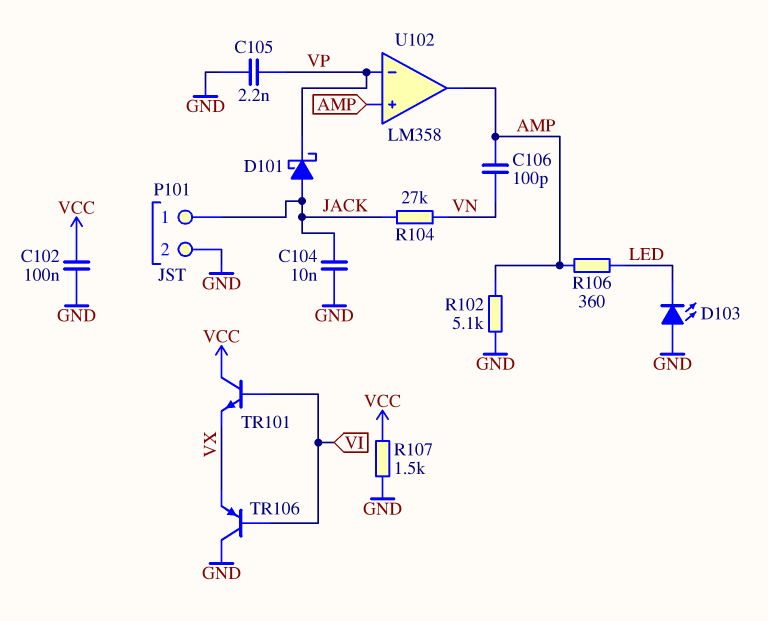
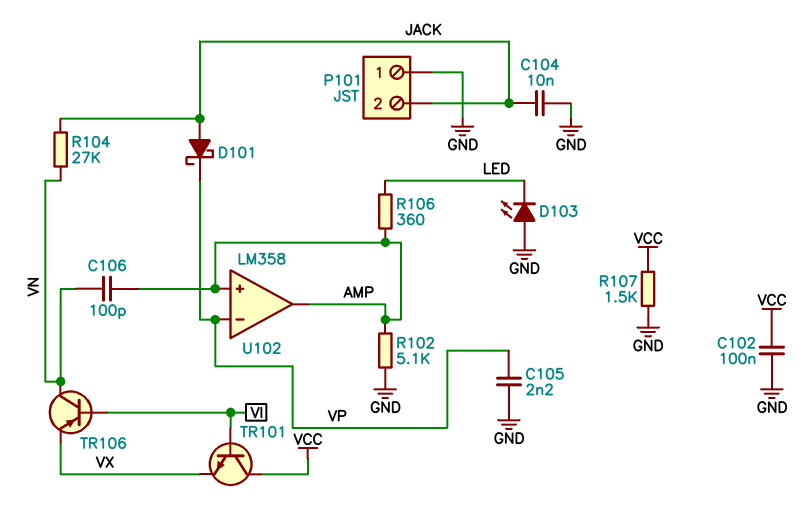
P101 pin 1: JACK -> GND
P101 pin 2: GND -> JACK
TR106: PNP (B VI, C GND, E VX) -> PNP (B VI, C VN, E VX)

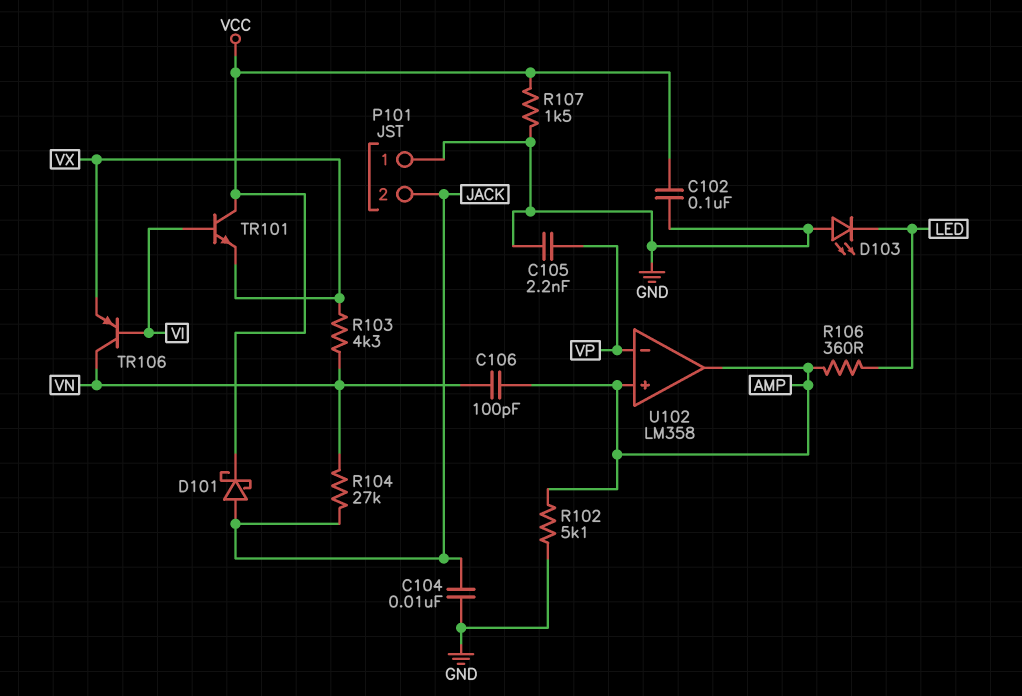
D101: schottky (A JACK, K VP) -> schottky (A JACK, K VCC)
R103: none -> 4.3k (VN, VX)

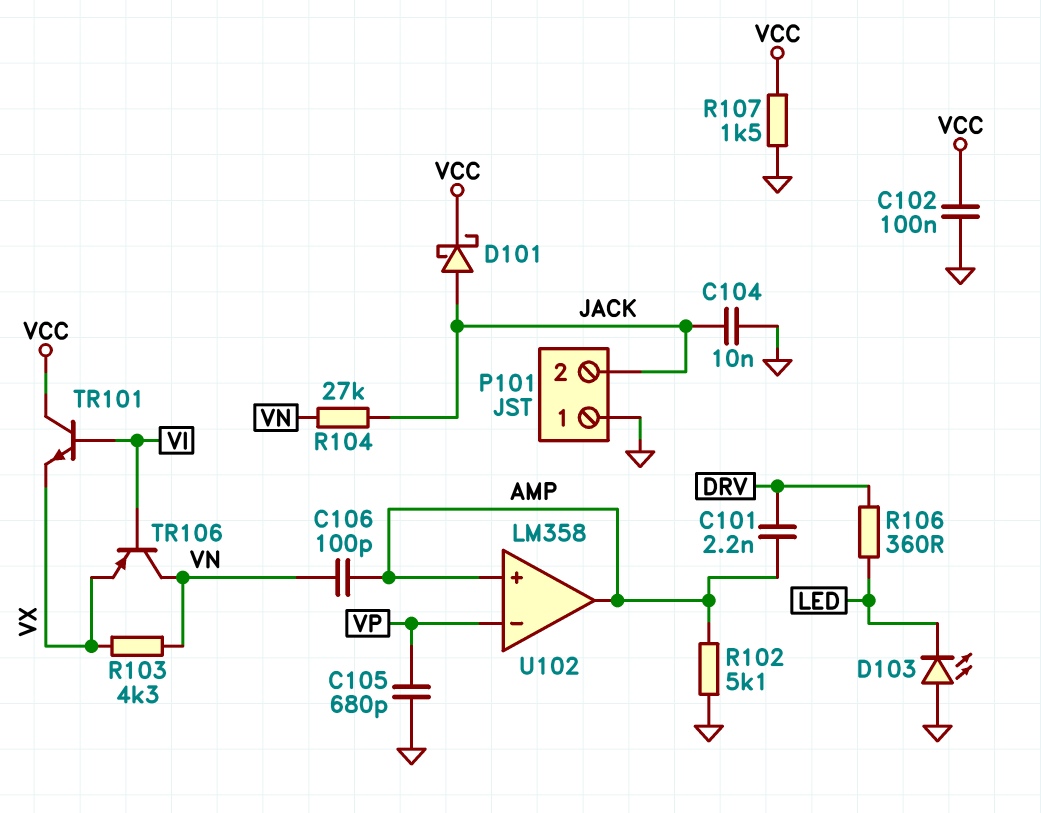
C101: none -> 2.2nF (AMP, DRV)
C105: 2.2nF (GND, VP) -> 680pF (GND, VP)
R106: 360 (AMP, LED) -> 360 (DRV, LED)

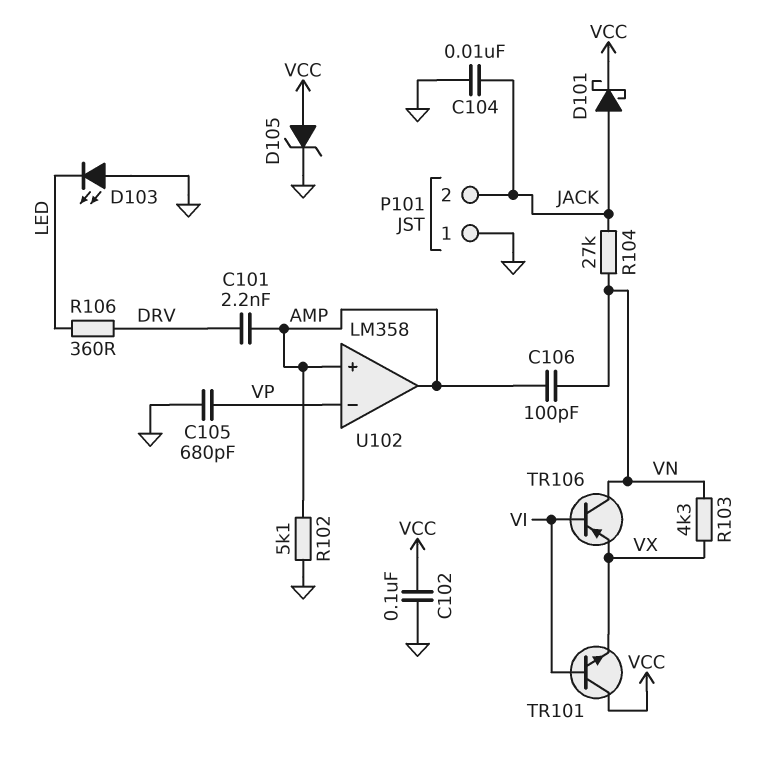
D105: none -> zener (A VCC, K GND)
R107: 1.5k (GND, VCC) -> none

